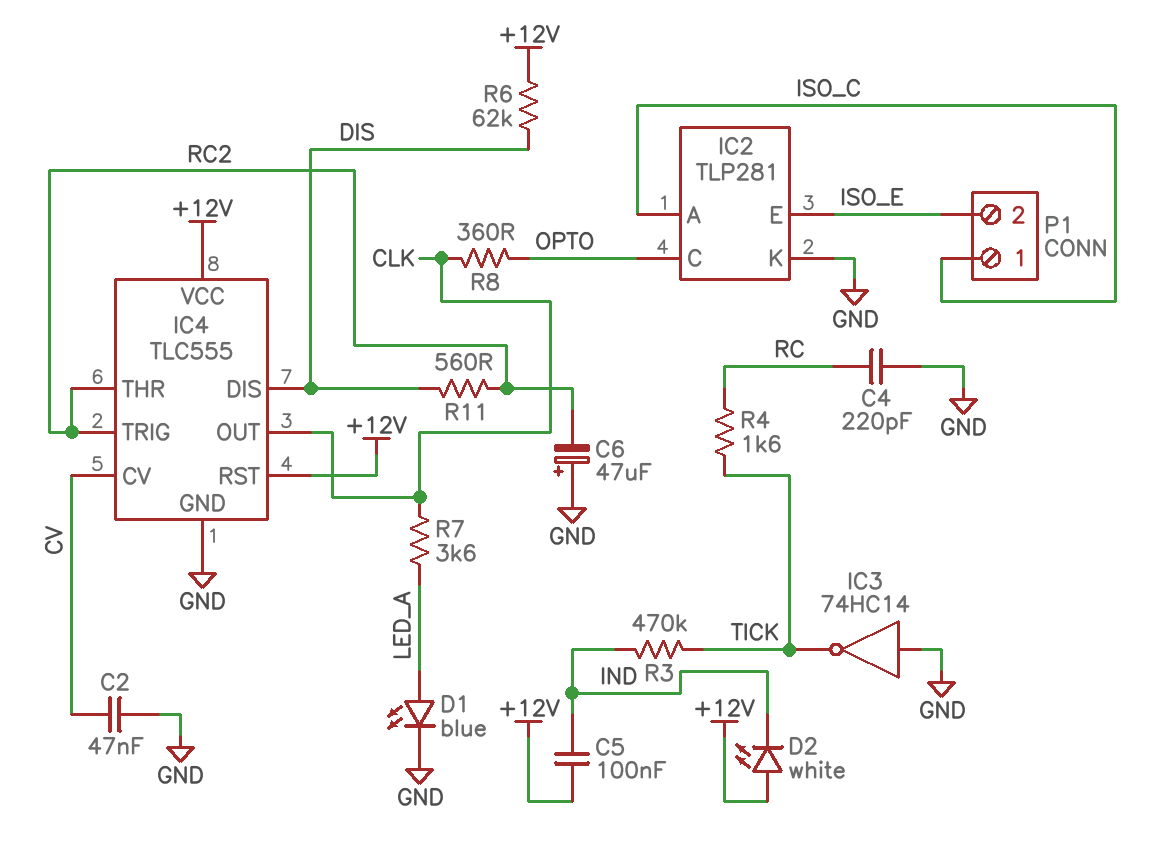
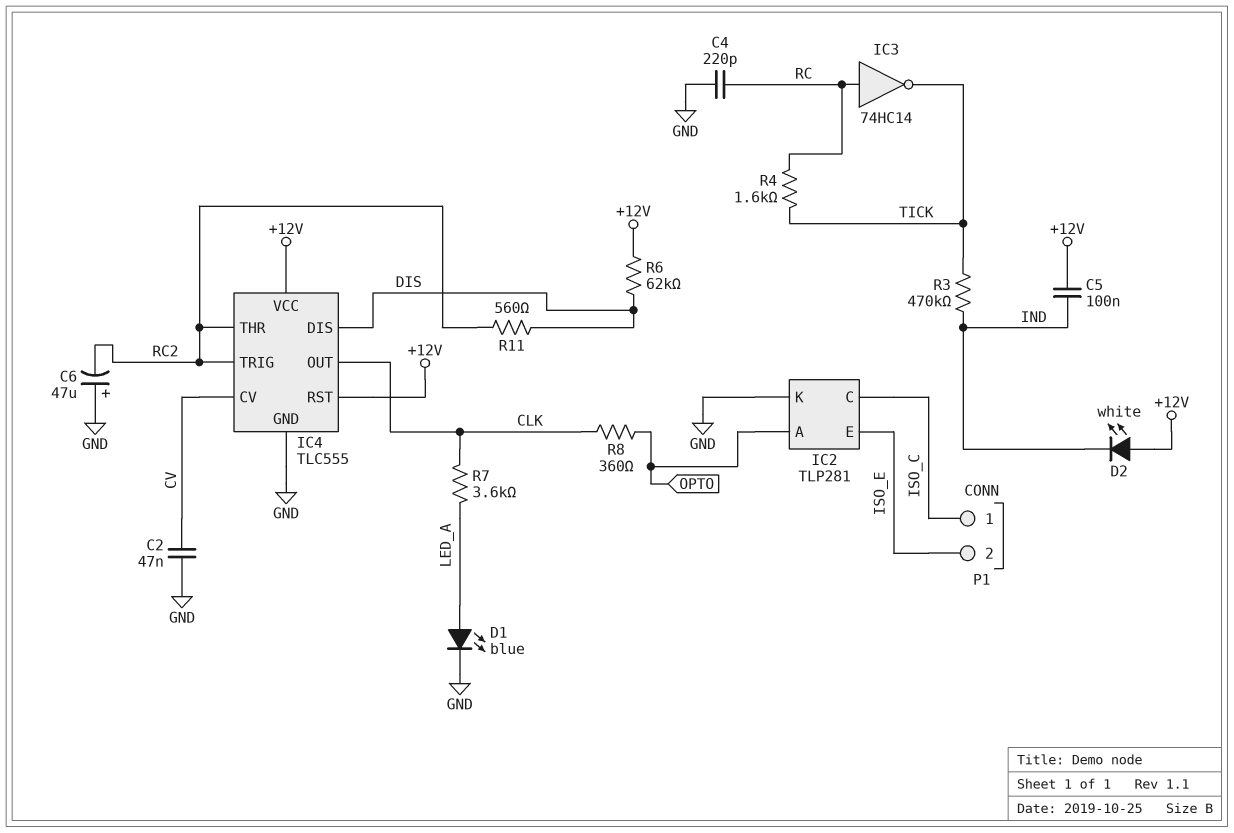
IC2 pin A: ISO_C -> OPTO
IC2 pin C: OPTO -> ISO_C
IC3: NOT 74HC14 (in GND, out TICK) -> NOT 74HC14 (in RC, out TICK)

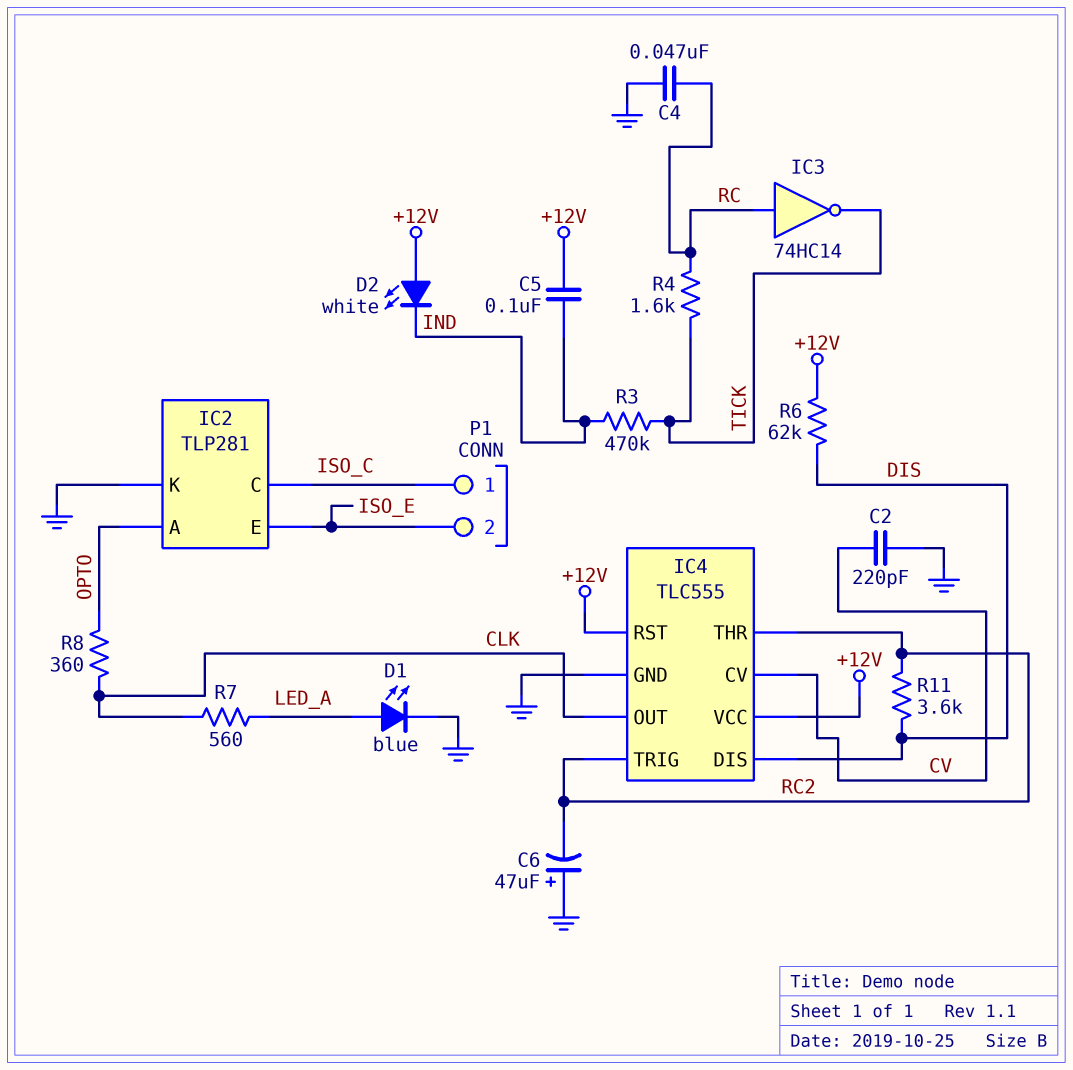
C2: 47nF (CV, GND) -> 220pF (CV, GND)
C4: 220pF (GND, RC) -> 47nF (GND, RC)
R7: 3.6k (CLK, LED_A) -> 560 (CLK, LED_A)
R11: 560 (DIS, RC2) -> 3.6k (DIS, RC2)

